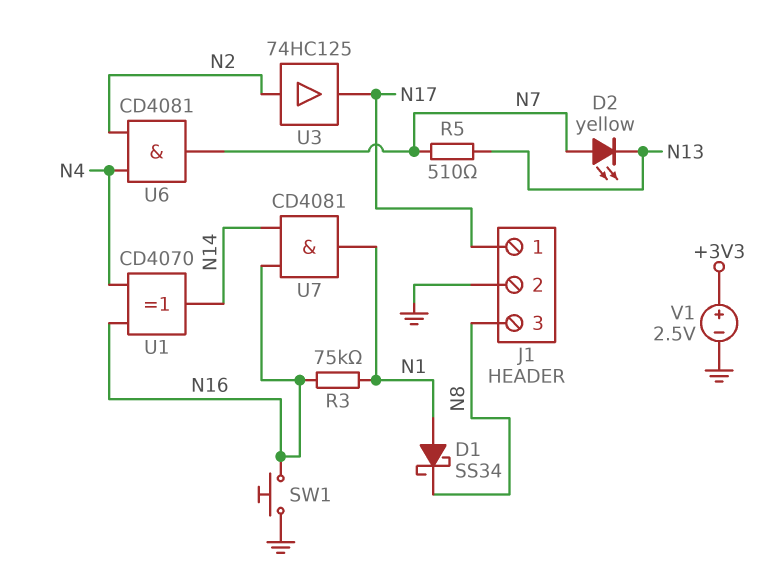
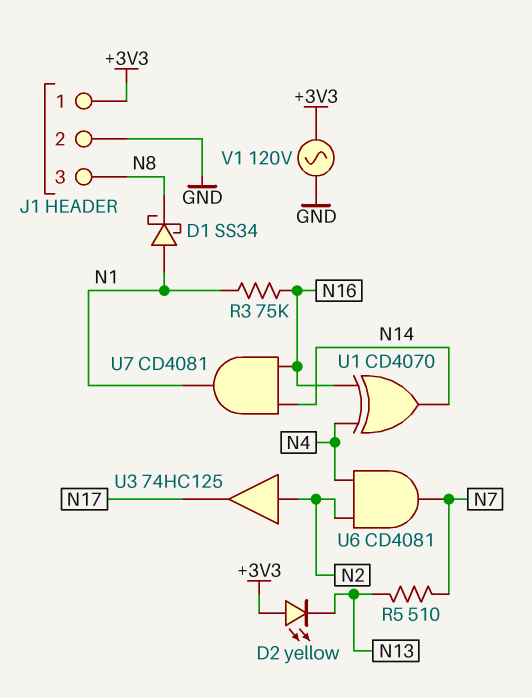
D2: LED yellow (A N7, K N13) -> LED yellow (A +3V3, K N13)
J1 pin 1: N17 -> +3V3
SW1: button (GND, N16) -> none
V1: 2.5V (plus +3V3, minus GND) -> AC 120V (+3V3, GND)

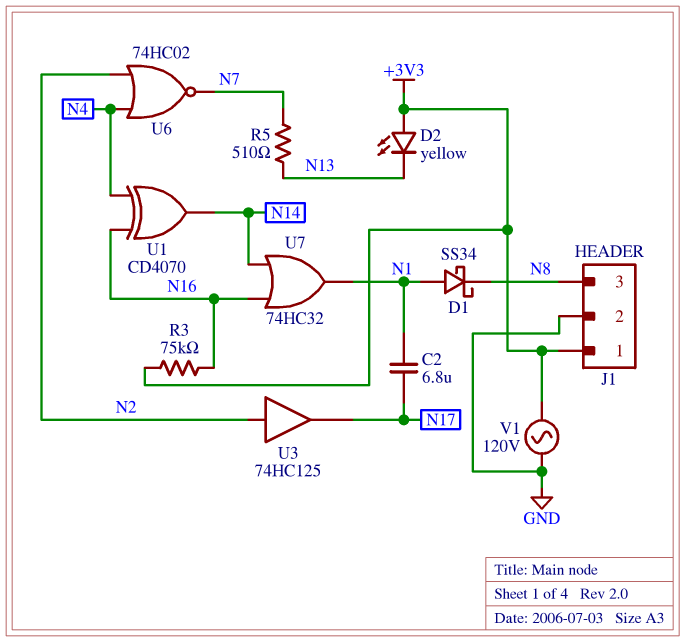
C2: none -> 6.8uF (N1, N17)
R3: 75k (N1, N16) -> 75k (+3V3, N16)
U6: AND CD4081 (in N2, in N4, out N7) -> NOR 74HC02 (in N2, in N4, out N7)
U7: AND CD4081 (in N14, in N16, out N1) -> OR 74HC32 (in N14, in N16, out N1)

